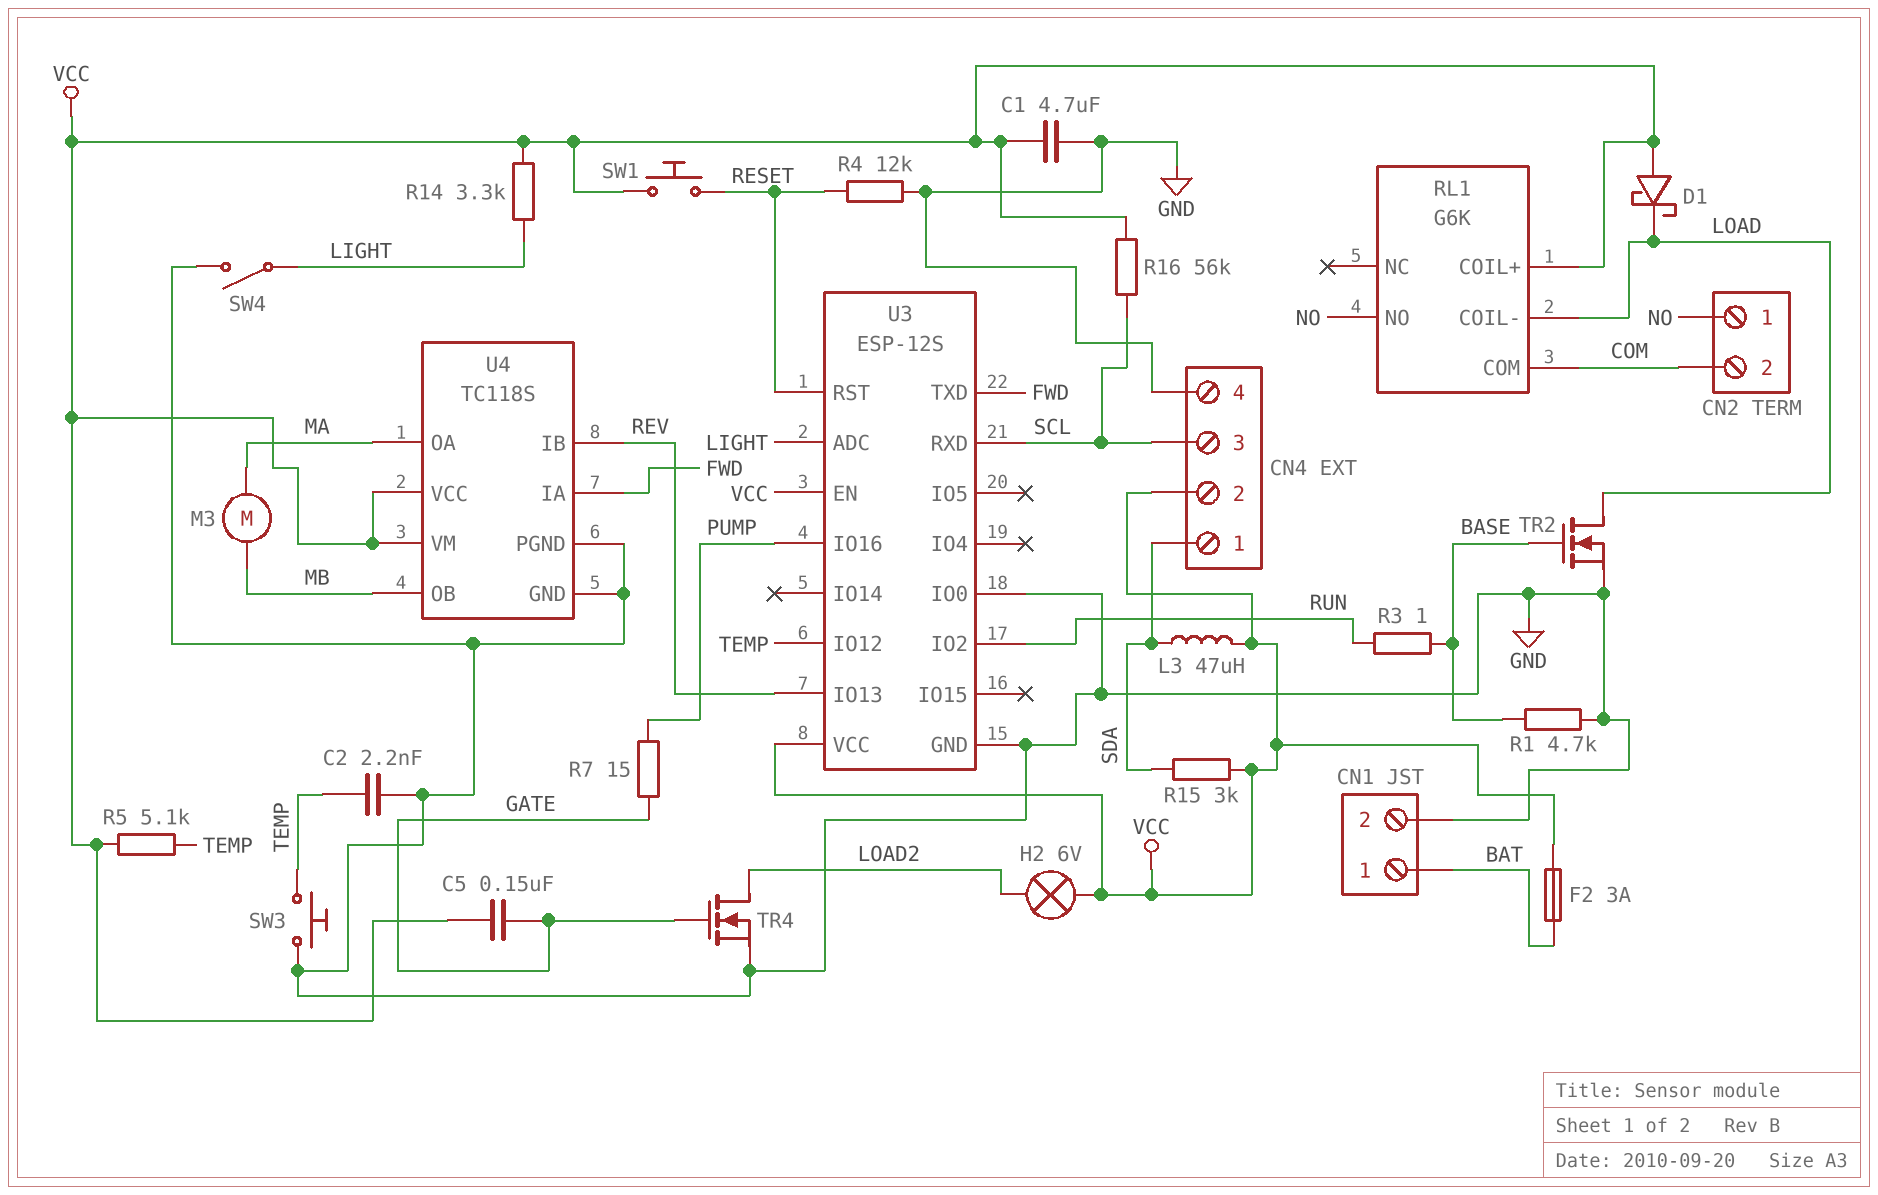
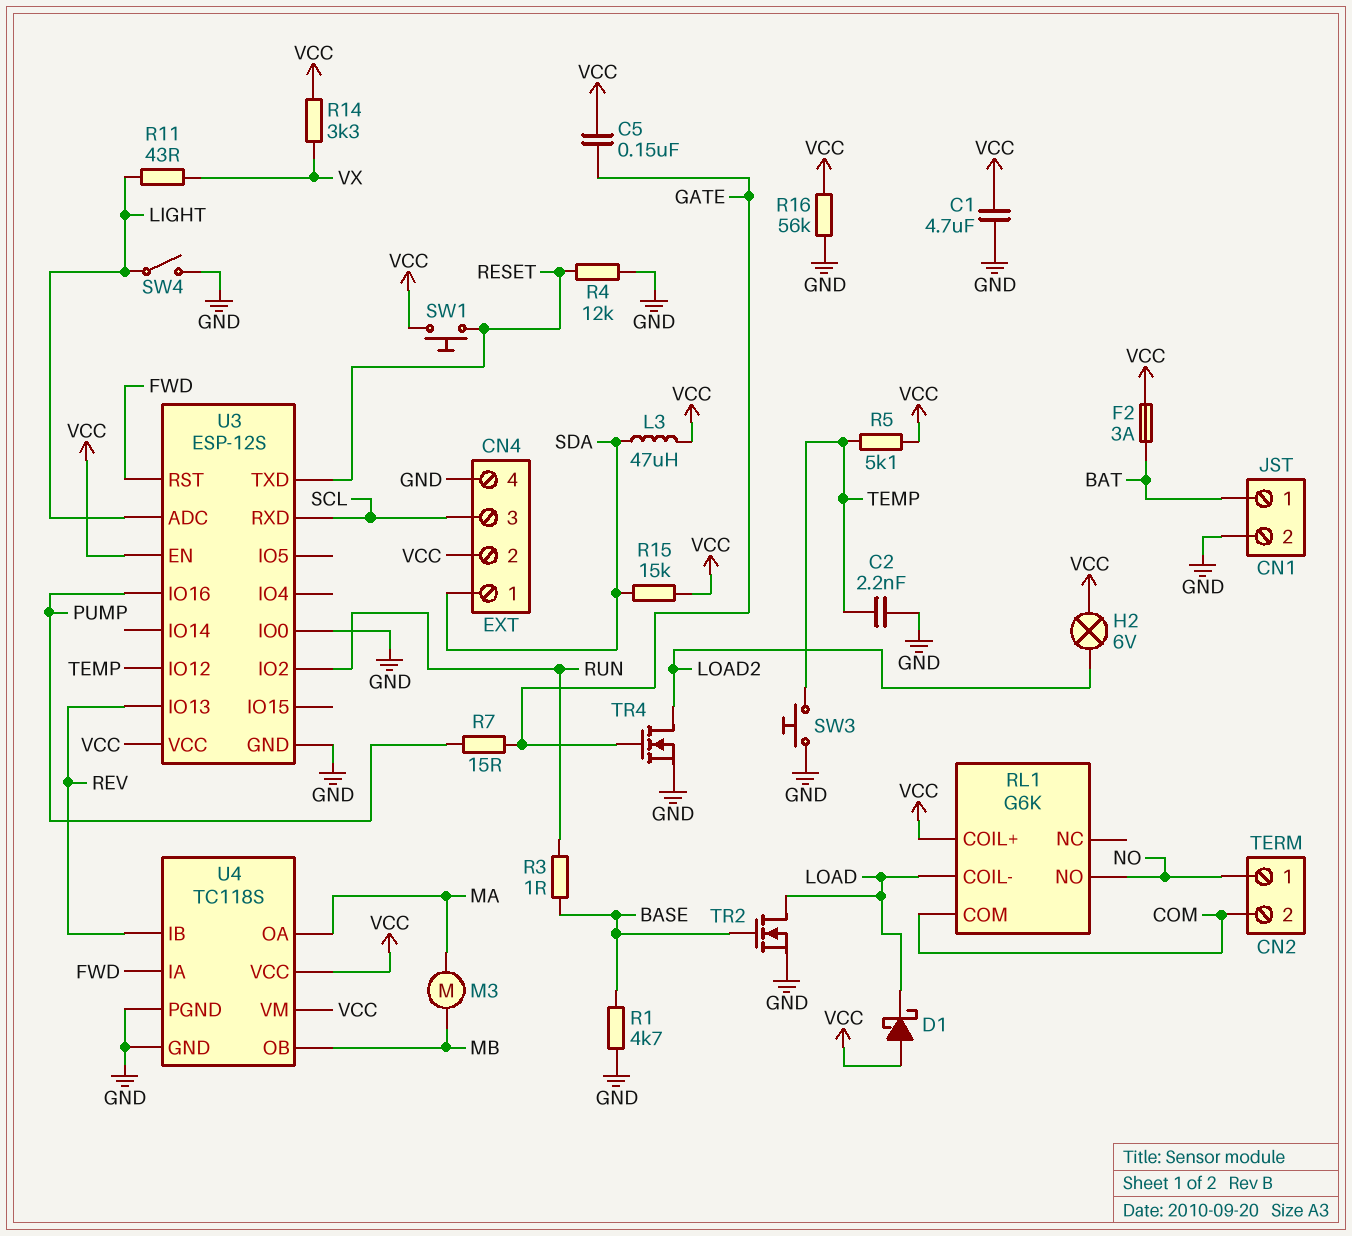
R11: none -> 43 (LIGHT, VX)
R14: 3.3k (LIGHT, VCC) -> 3.3k (VCC, VX)
R15: 3k (SDA, VCC) -> 15k (SDA, VCC)
R16: 56k (SCL, VCC) -> 56k (GND, VCC)
U3 pin RST: RESET -> FWD
U3 pin TXD: FWD -> RESET

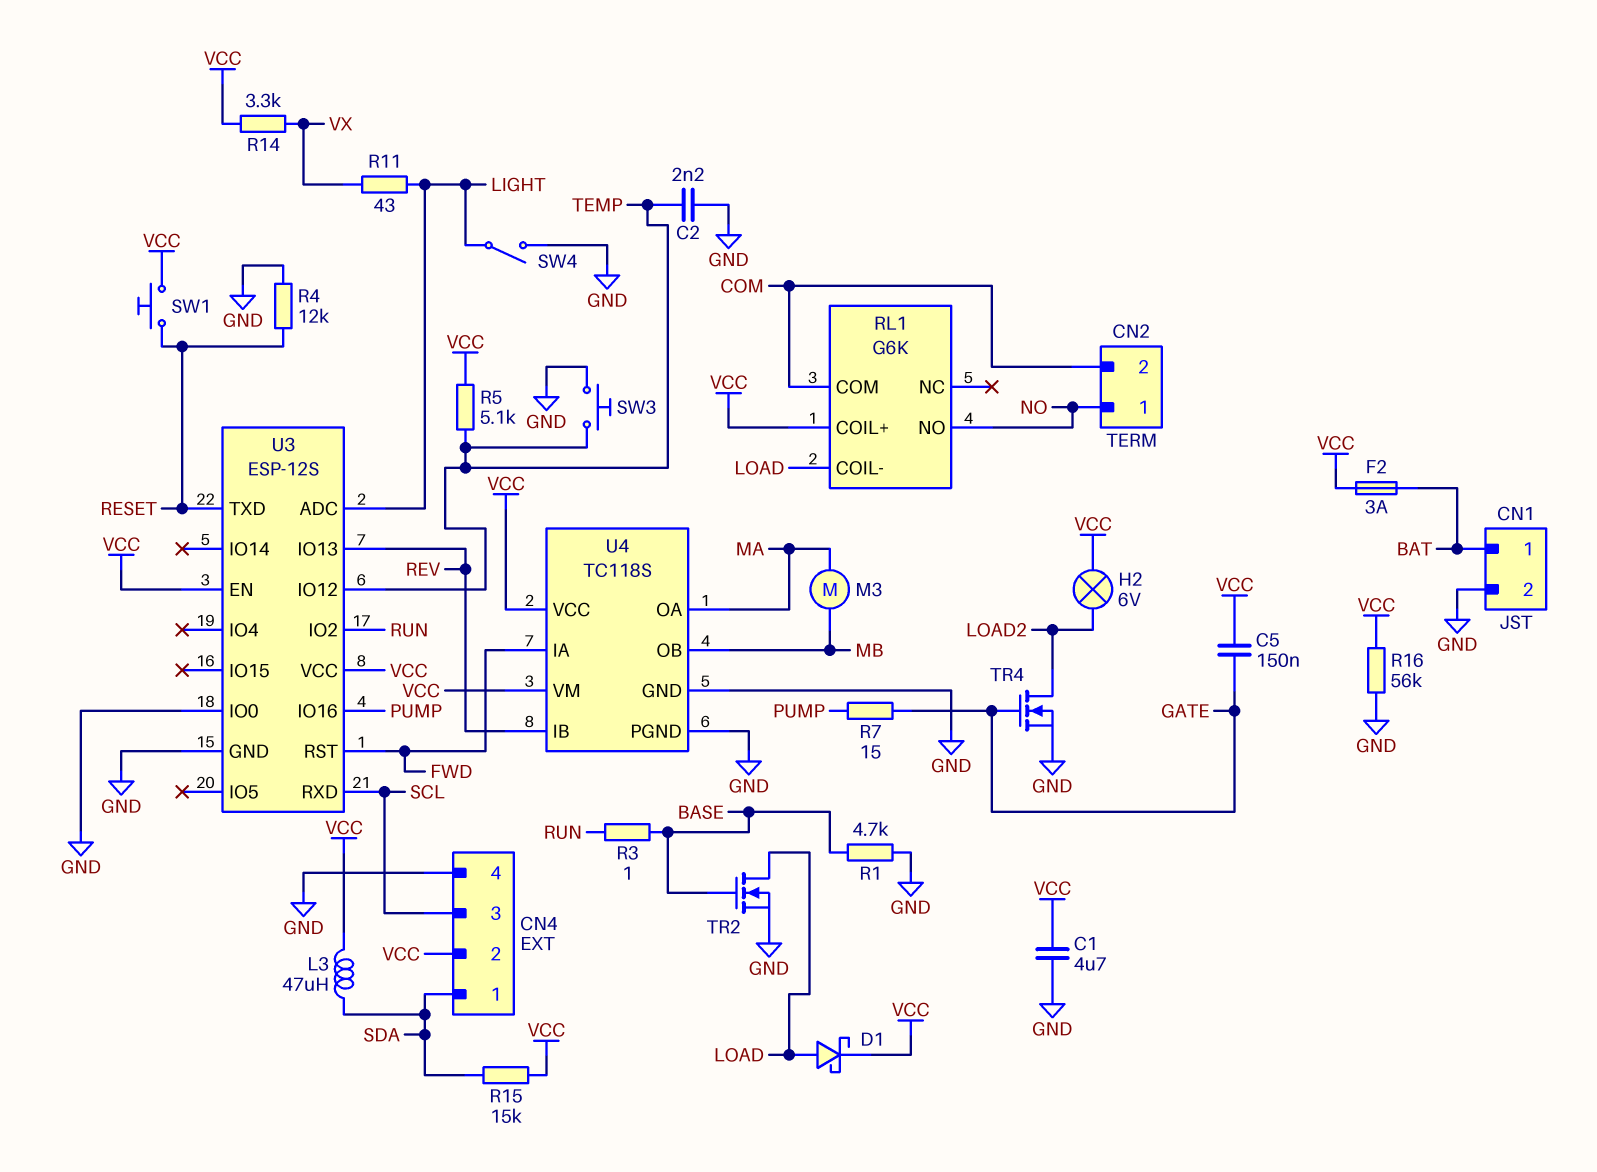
D1: schottky (A VCC, K LOAD) -> schottky (A LOAD, K VCC)

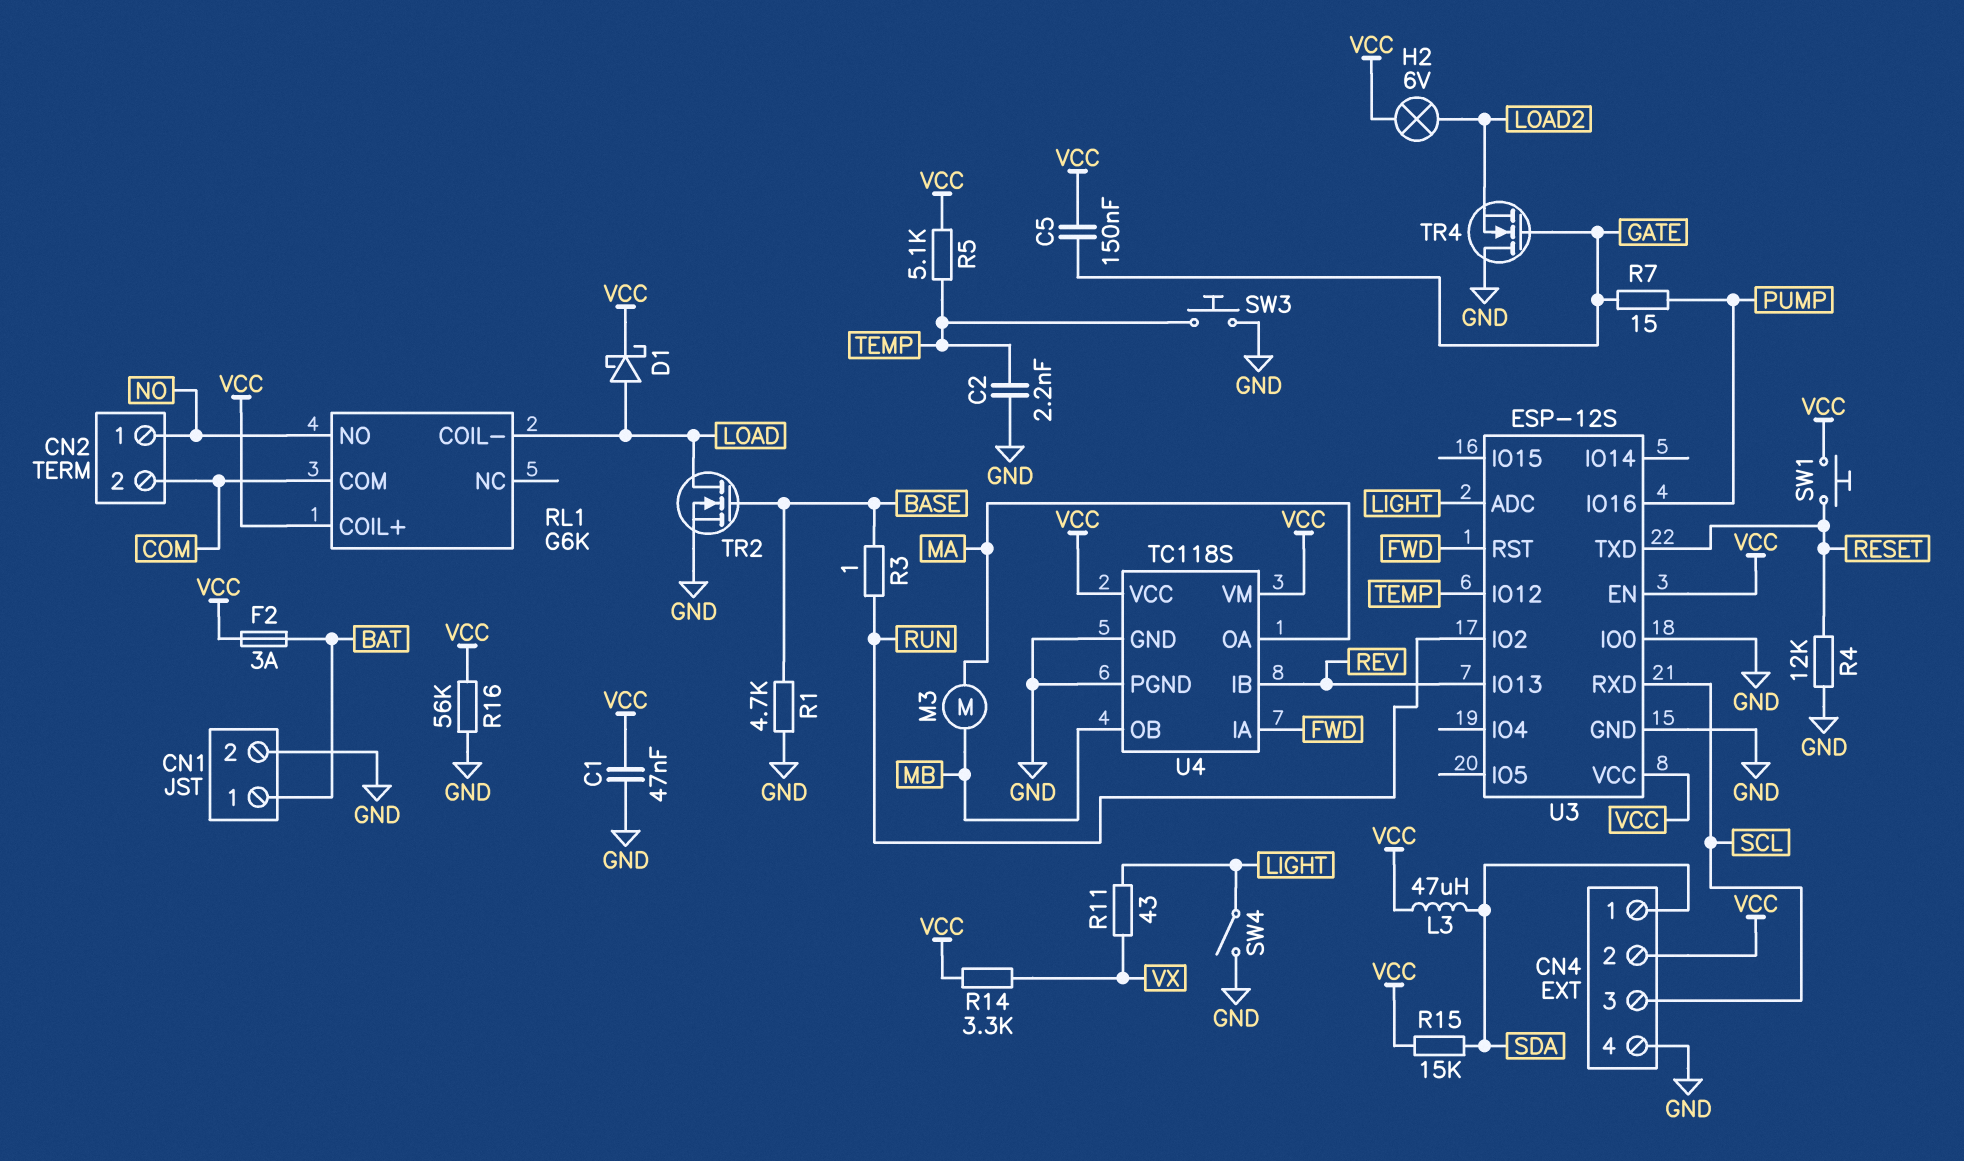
C1: 4.7uF (GND, VCC) -> 47nF (GND, VCC)
TR4: NMOS (G GATE, D LOAD2, S GND) -> NMOS (G GATE, D GND, S LOAD2)

